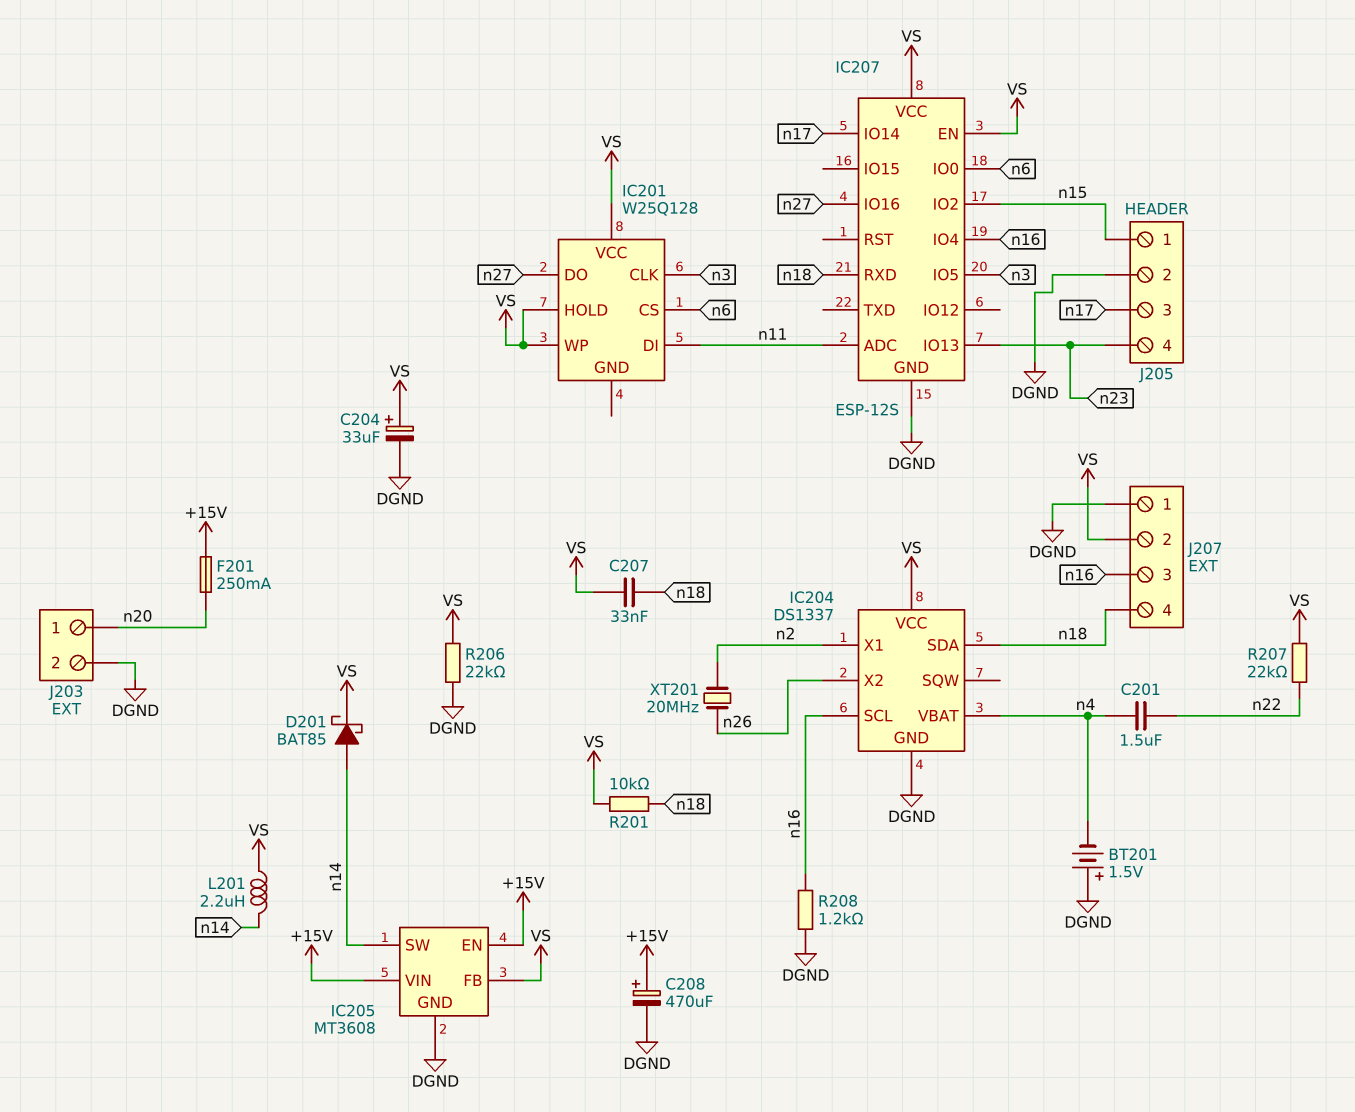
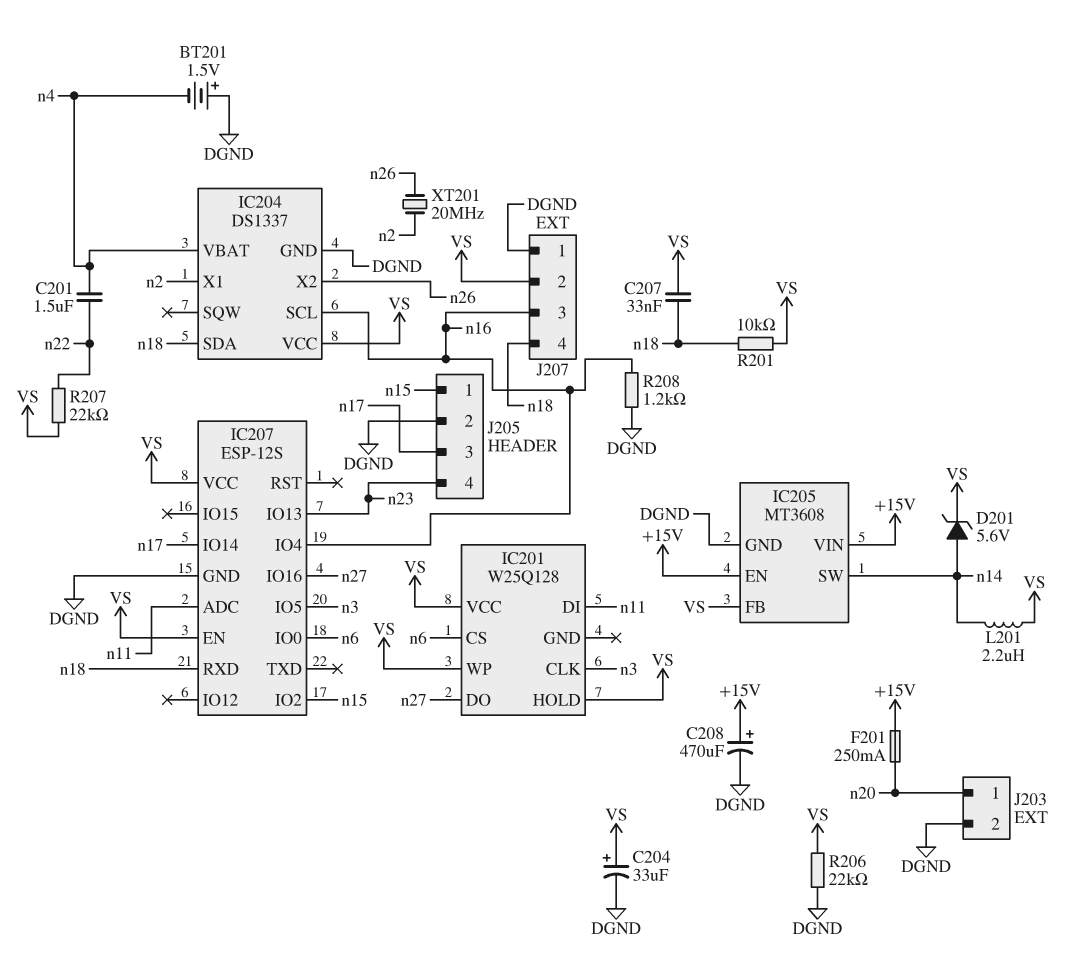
D201: schottky BAT85 (A n14, K VS) -> zener 5.6V (A n14, K VS)

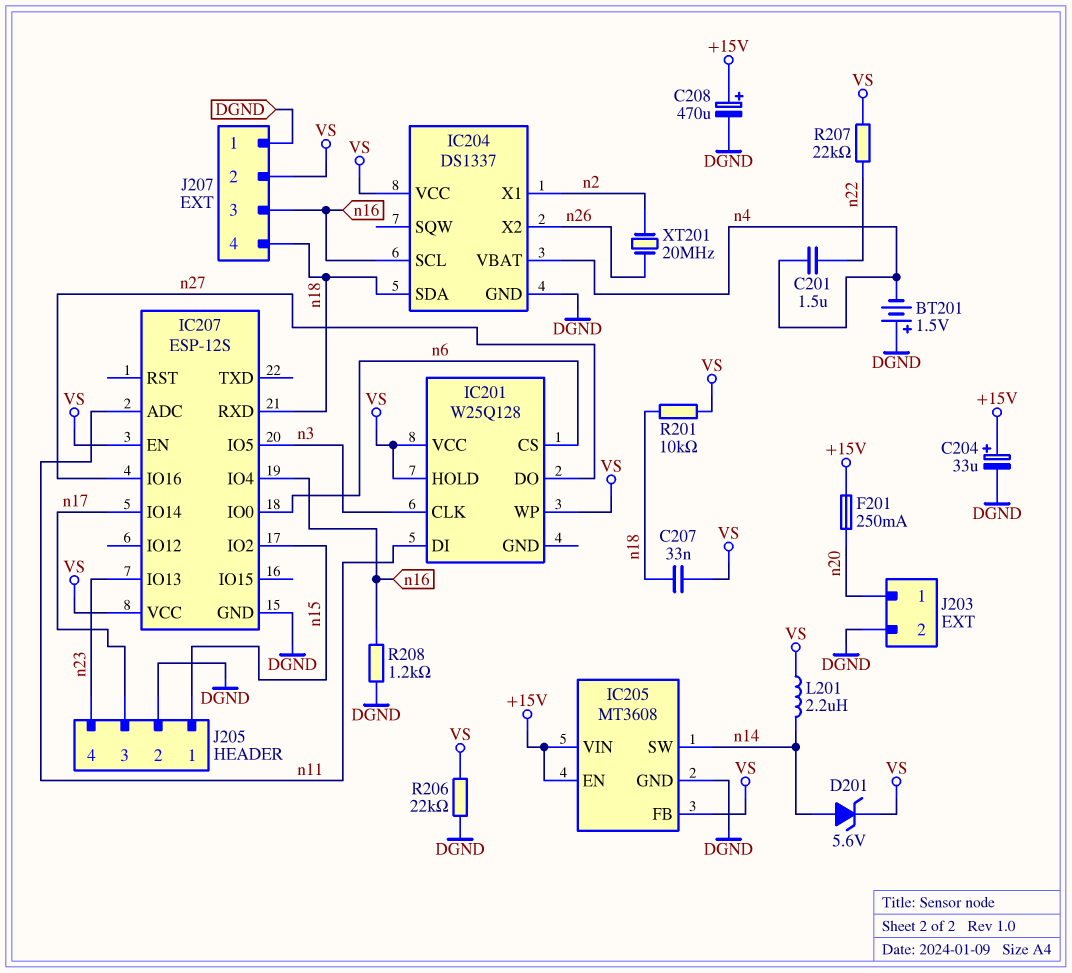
C204: 33uF (plus VS, minus DGND) -> 33uF (plus +15V, minus DGND)

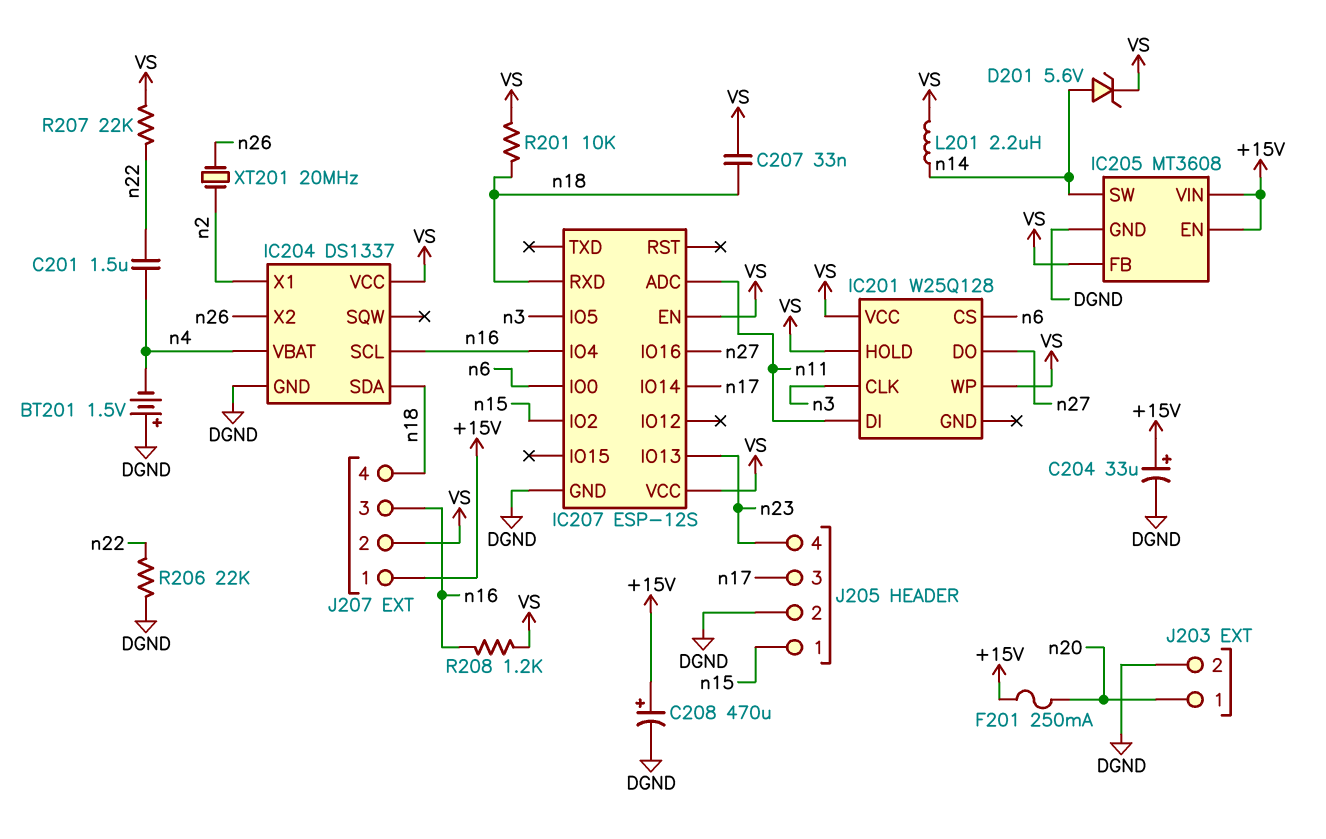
J207 pin 1: DGND -> +15V
R206: 22k (DGND, VS) -> 22k (DGND, n22)
R208: 1.2k (DGND, n16) -> 1.2k (VS, n16)

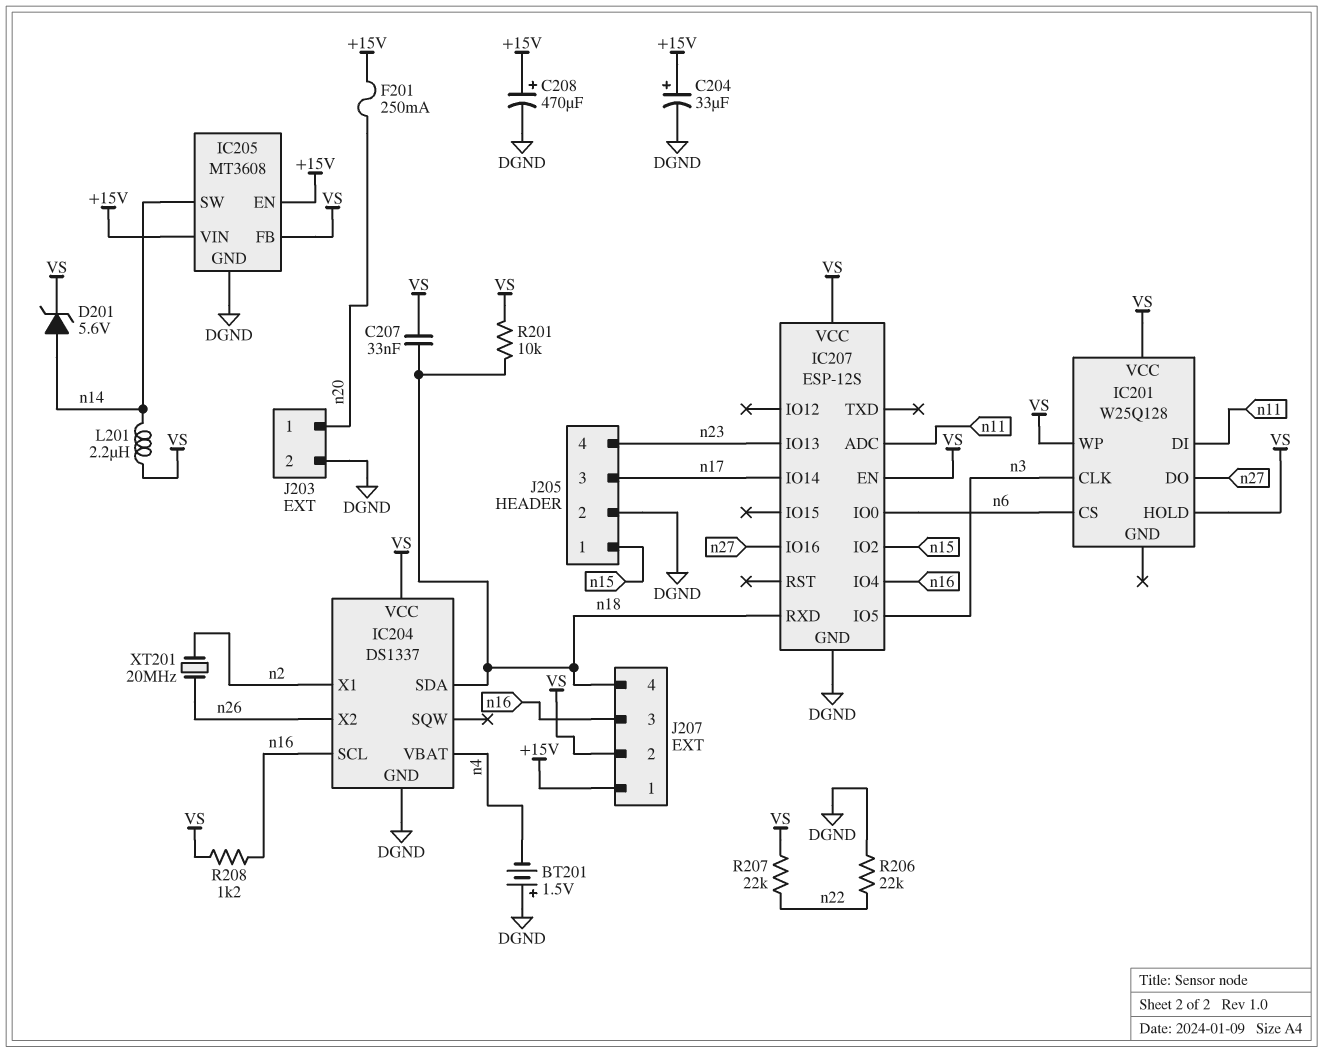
C201: 1.5uF (n4, n22) -> none

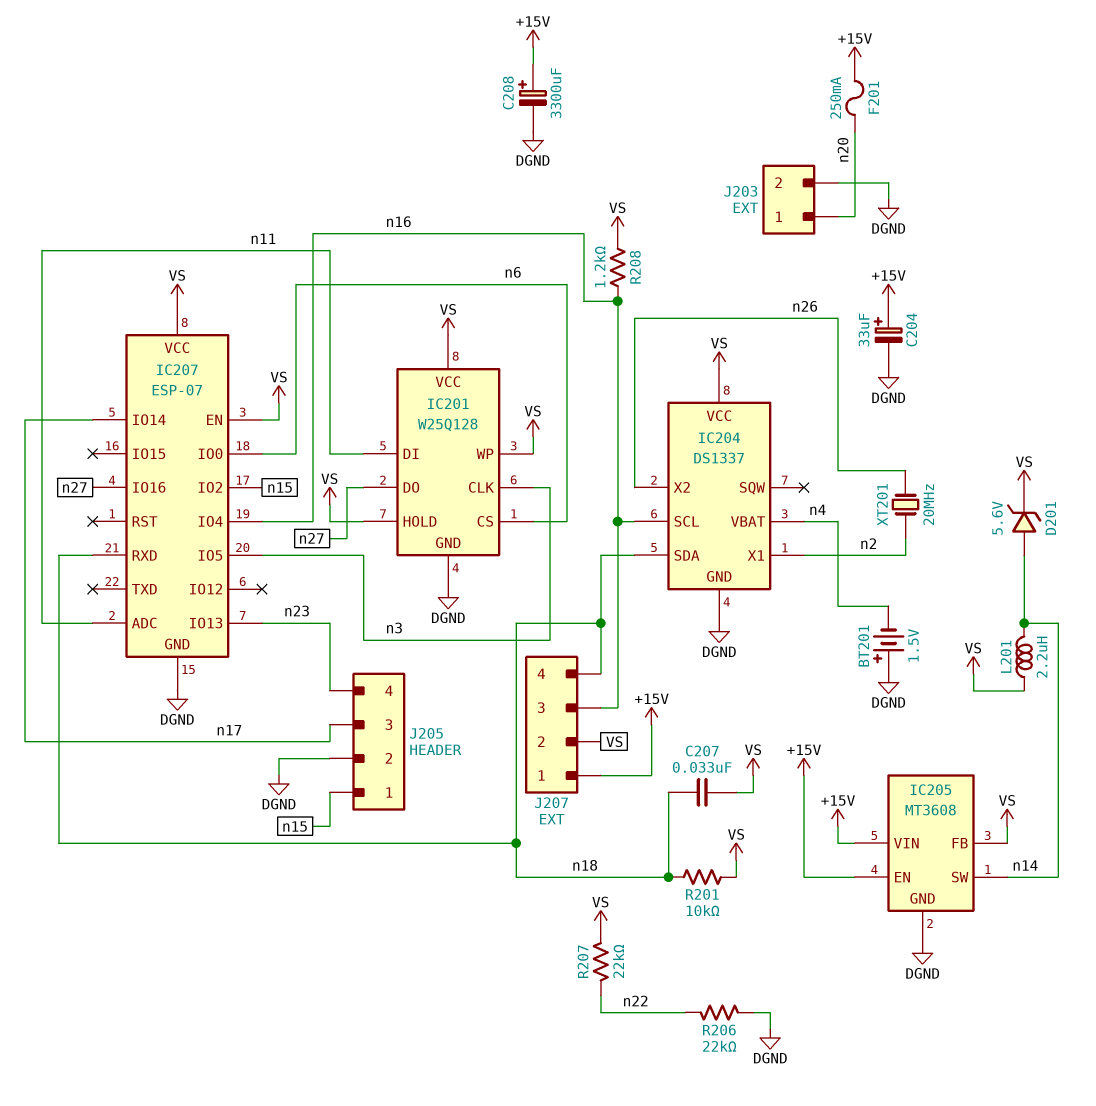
C208: 470uF (plus +15V, minus DGND) -> 3300uF (plus +15V, minus DGND)
IC201 pin GND: none -> DGND
IC207: ESP-12S -> ESP-07

